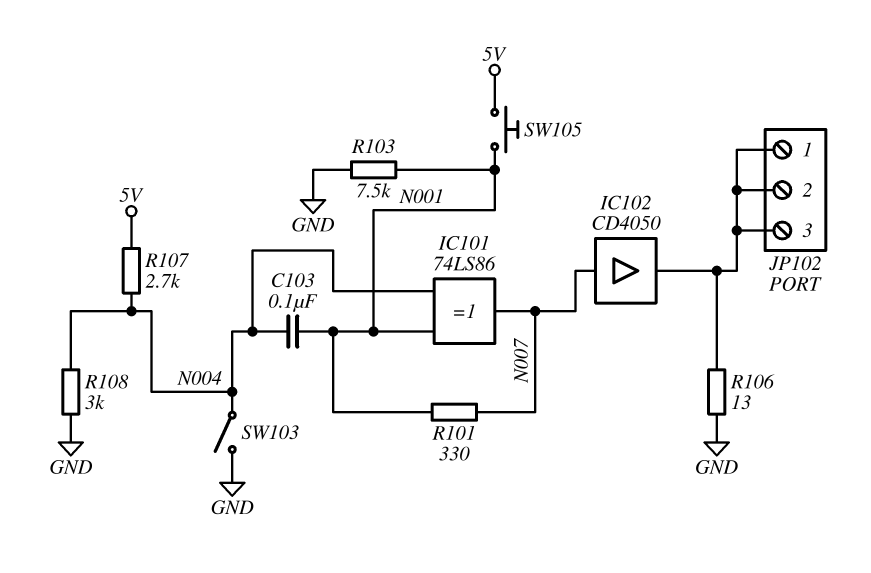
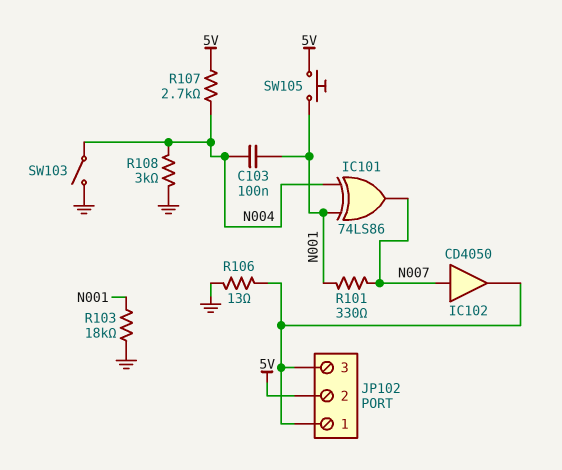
JP102 pin 2: JP102/1 -> 5V
R103: 7.5k (GND, N001) -> 18k (GND, N001)

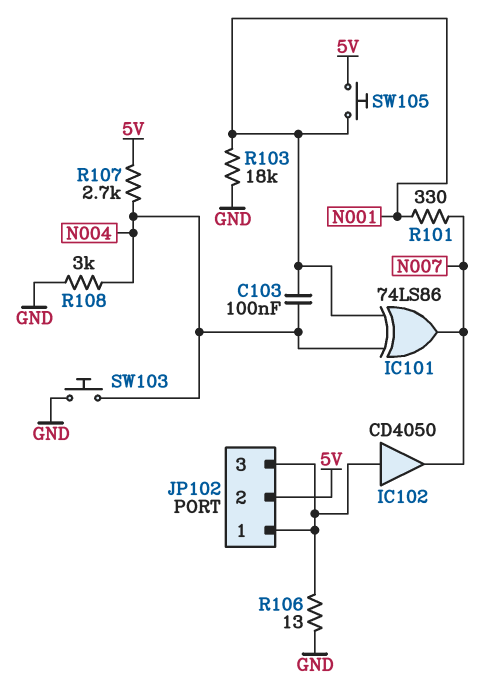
IC102: buffer CD4050 (in N007, out JP102/1) -> buffer CD4050 (in JP102/1, out N007)
SW103: switch (GND, N004) -> button (GND, N004)

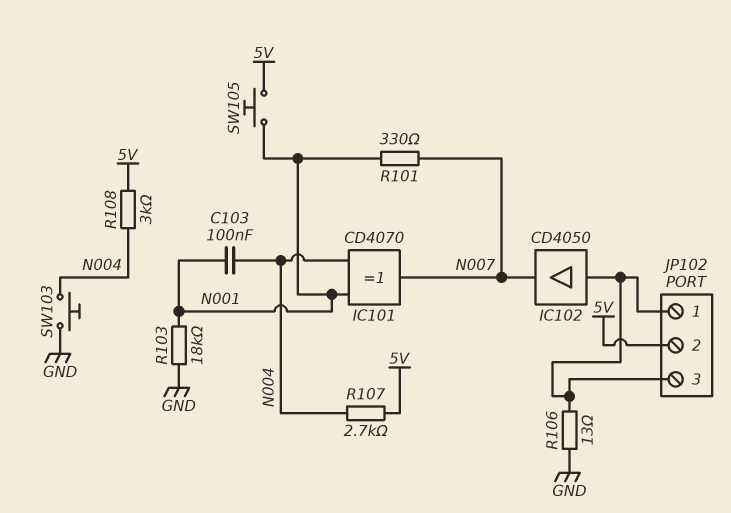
IC101: XOR 74LS86 (in N001, in N004, out N007) -> XOR CD4070 (in N001, in N004, out N007)
R108: 3k (GND, N004) -> 3k (5V, N004)

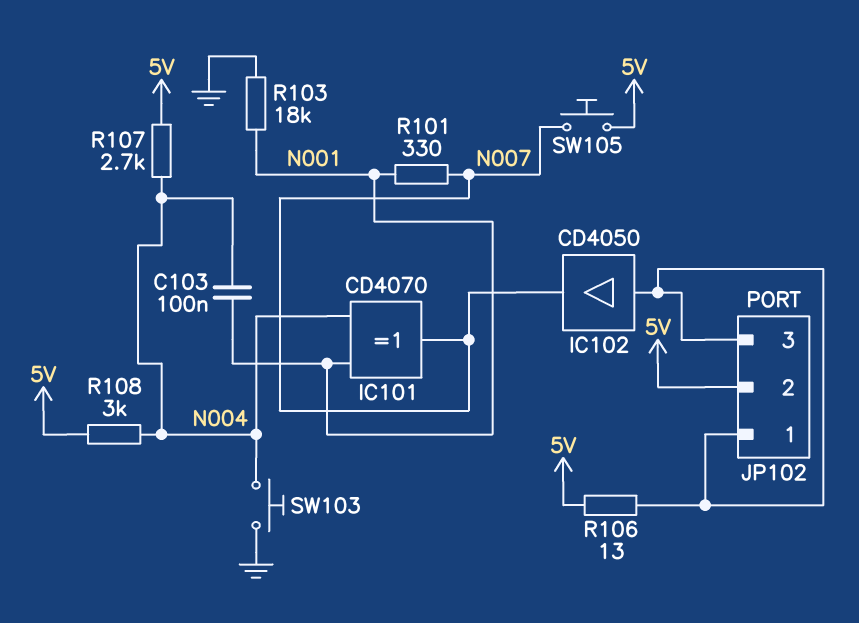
R106: 13 (GND, JP102/1) -> 13 (5V, JP102/1)
SW105: button (5V, N001) -> button (5V, N007)

